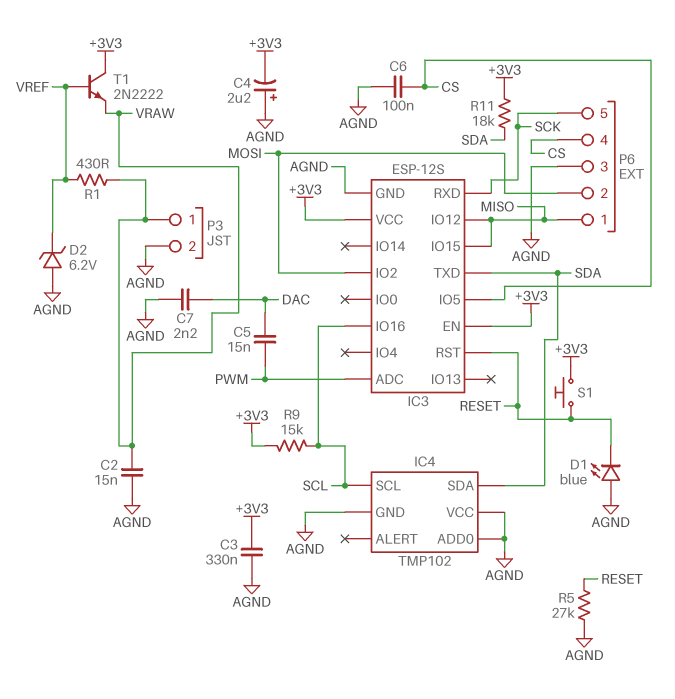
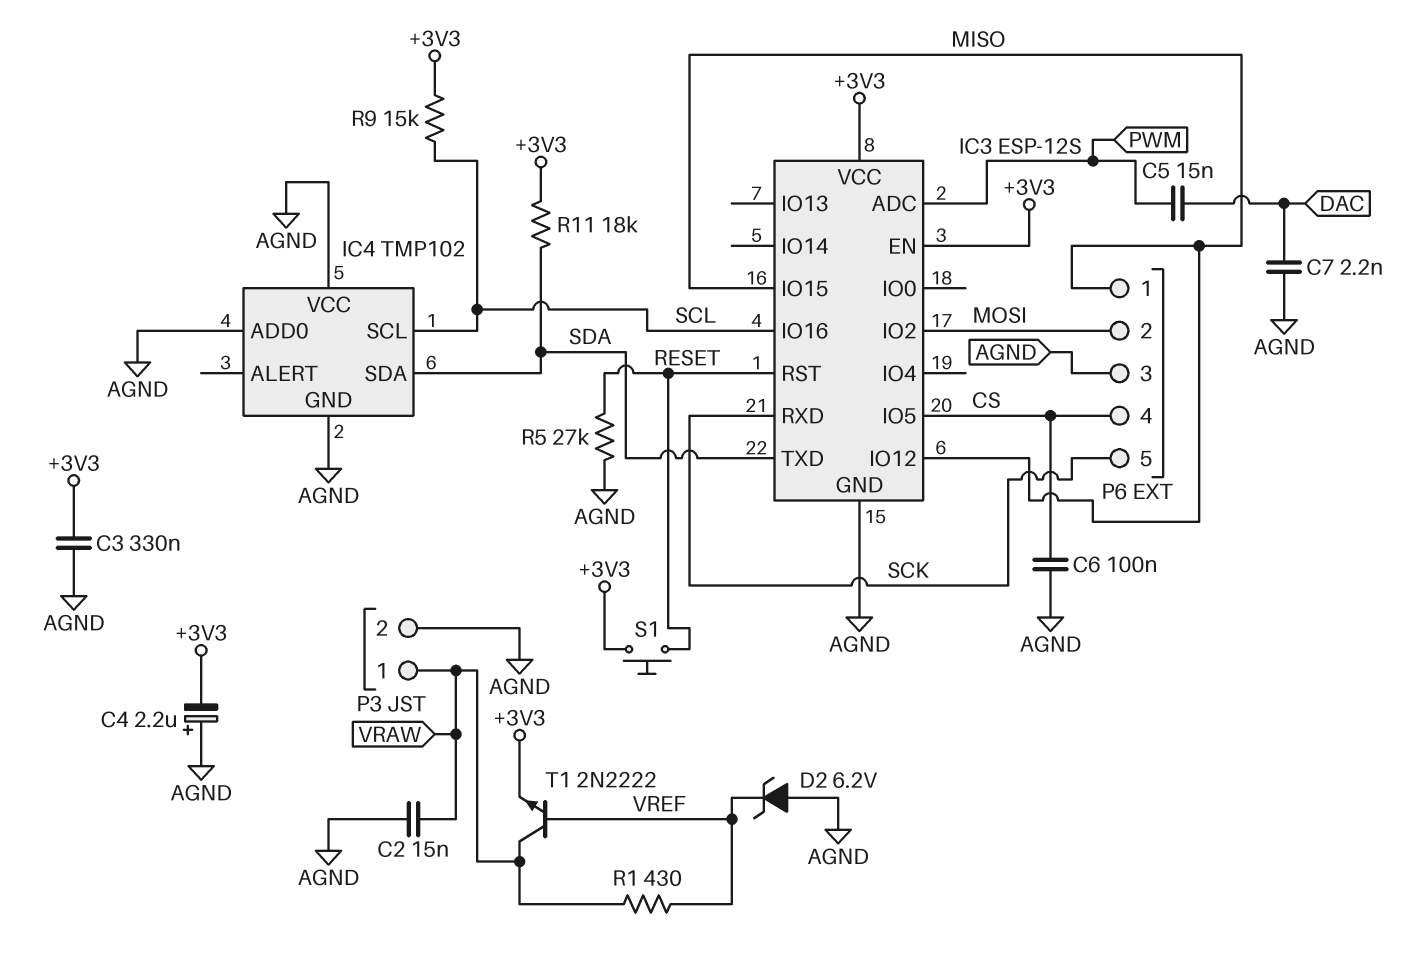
D1: LED blue (A AGND, K RESET) -> none
T1: NPN 2N2222 (B VREF, C +3V3, E VRAW) -> NPN 2N2222 (B VREF, C VRAW, E +3V3)

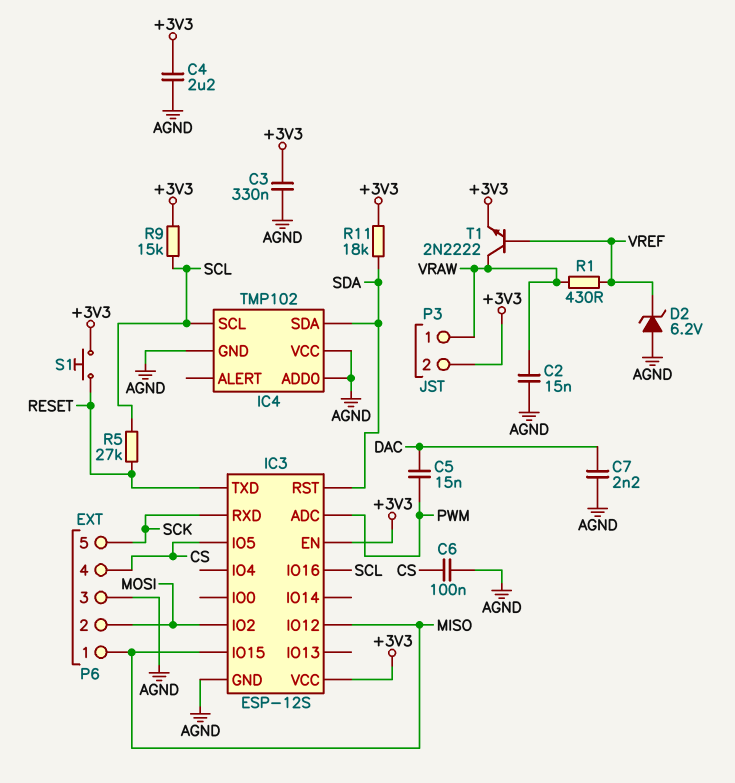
C4: 2.2uF (plus AGND, minus +3V3) -> 2.2uF (+3V3, AGND)
IC3 pin RST: RESET -> SDA
IC3 pin TXD: SDA -> RESET
P3 pin 2: AGND -> +3V3
R5: 27k (AGND, RESET) -> 27k (RESET, SCL)

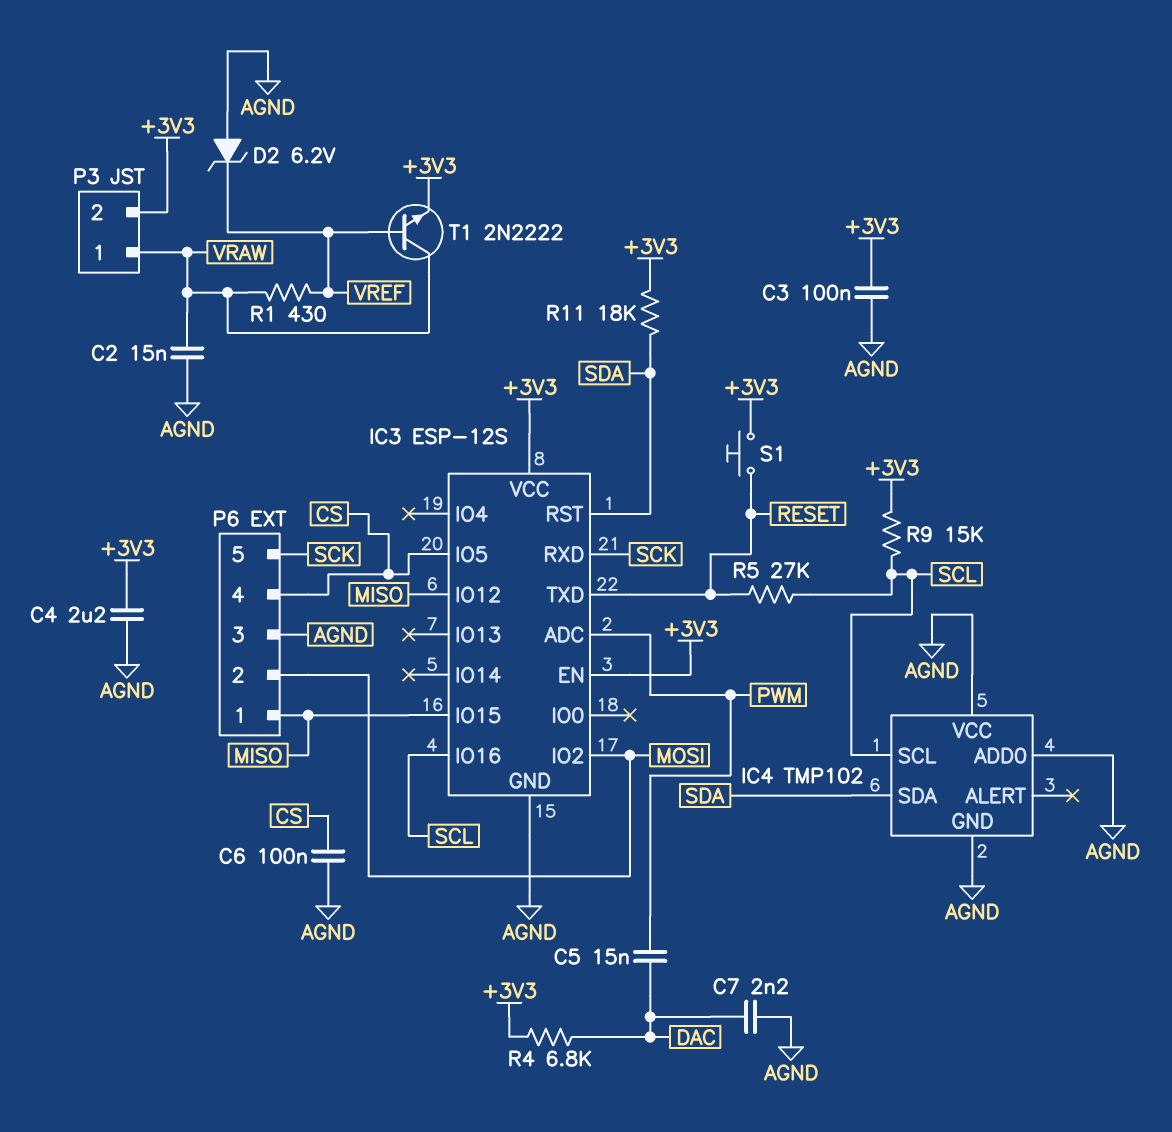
C3: 330nF (+3V3, AGND) -> 100nF (+3V3, AGND)
R4: none -> 6.8k (+3V3, DAC)

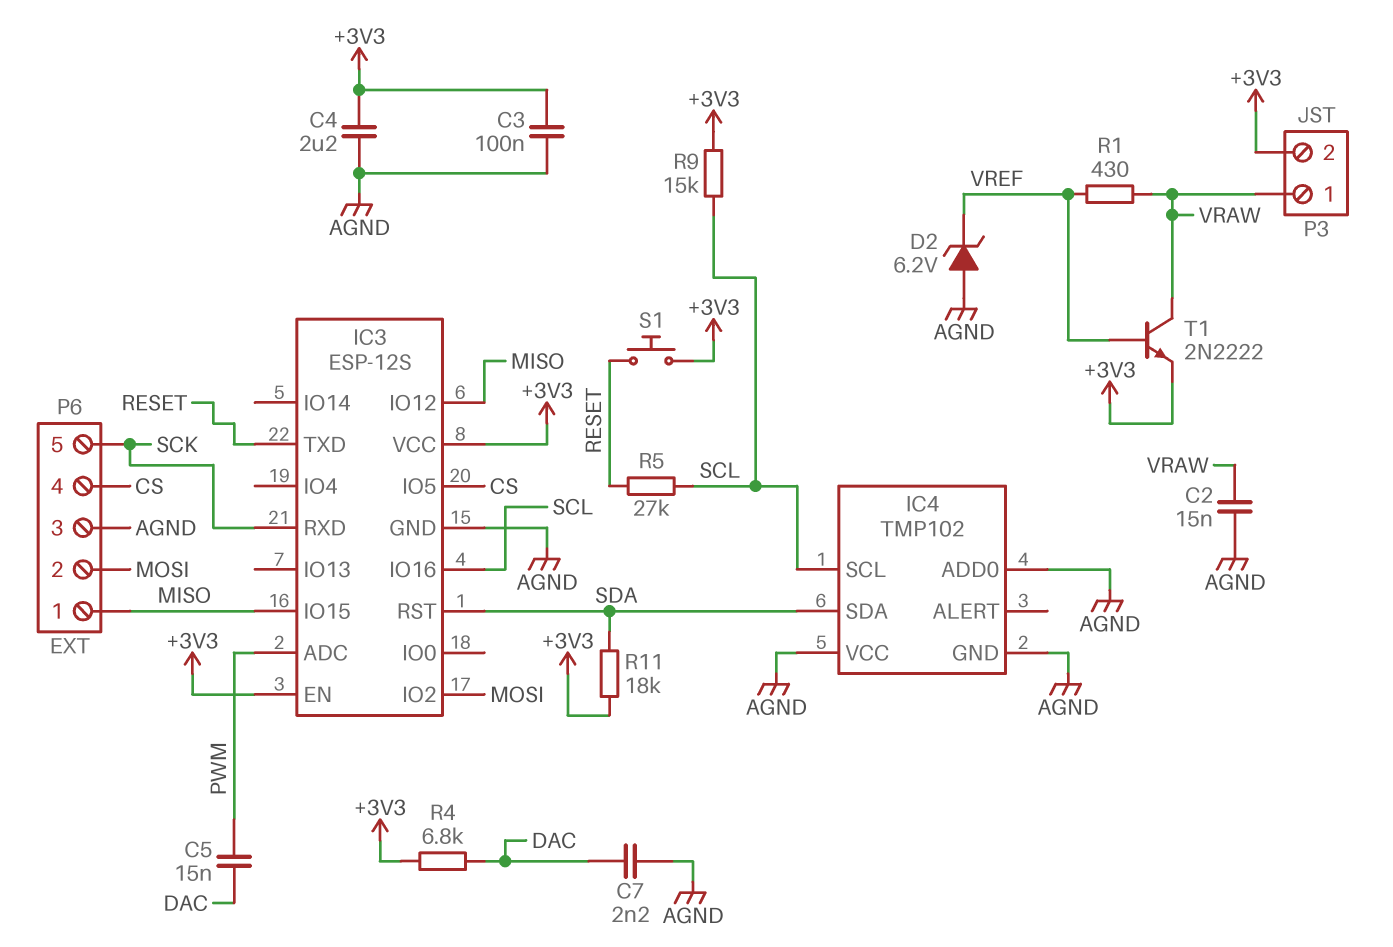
C6: 100nF (AGND, CS) -> none

